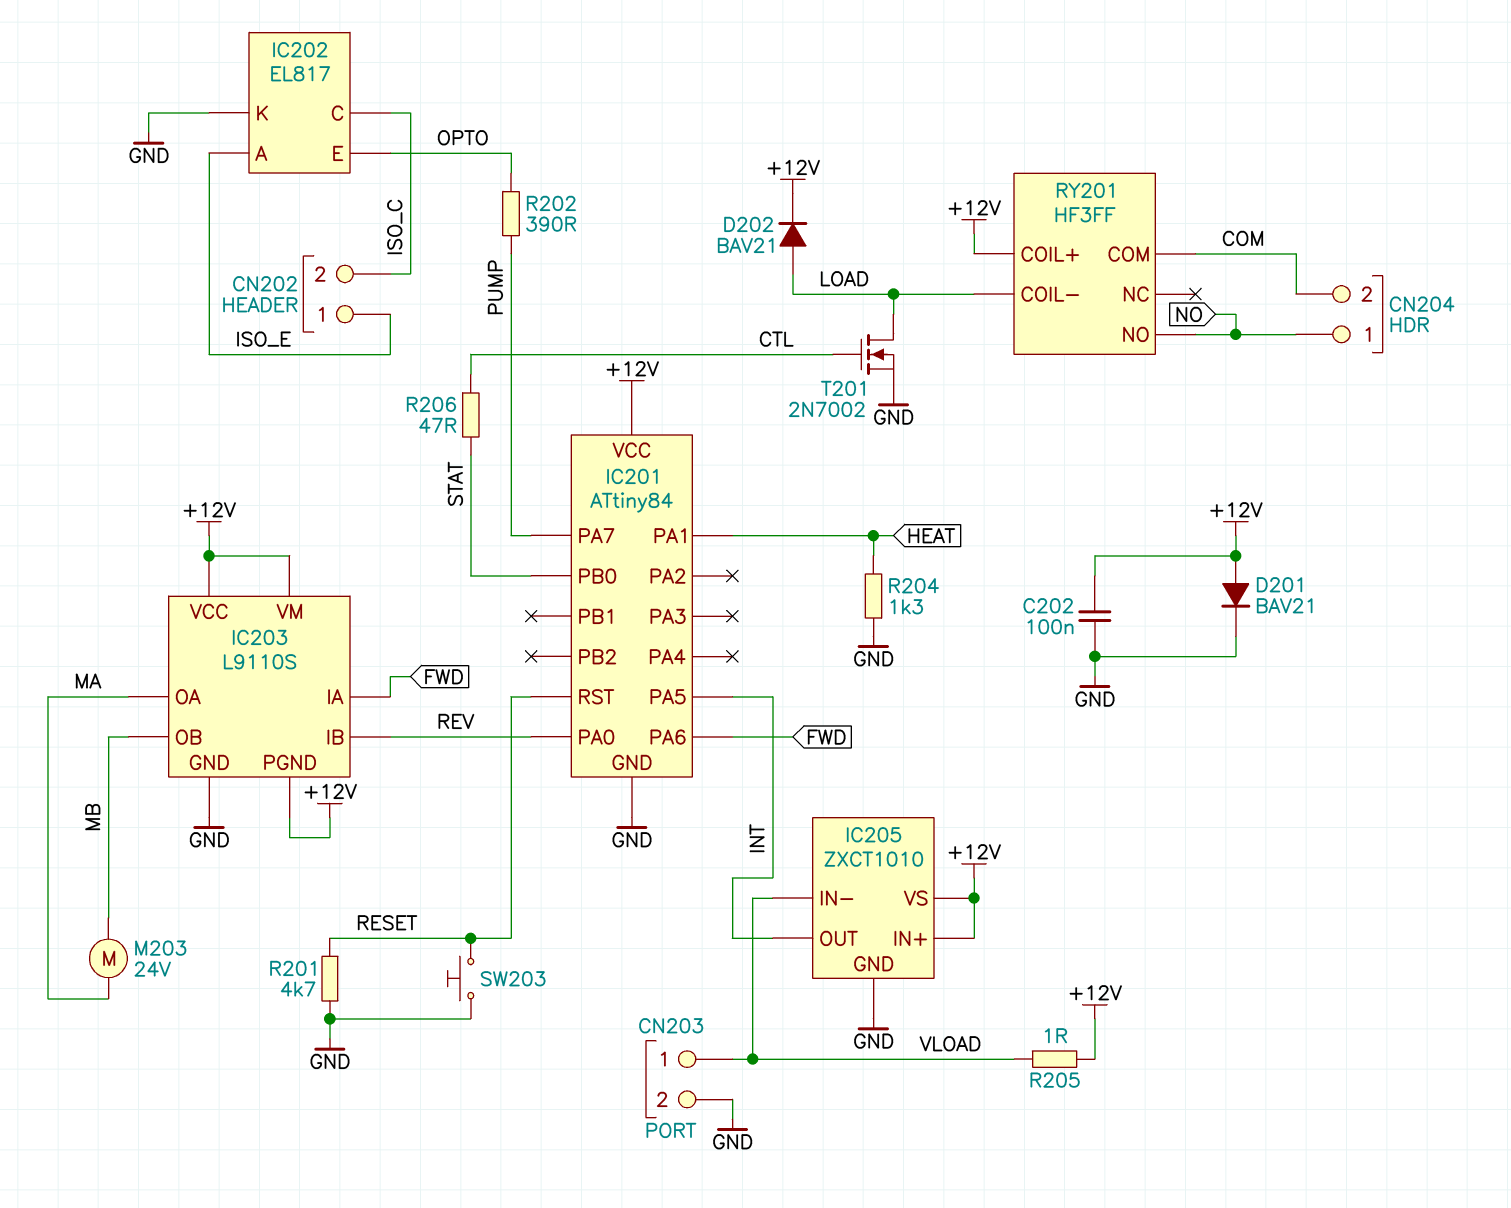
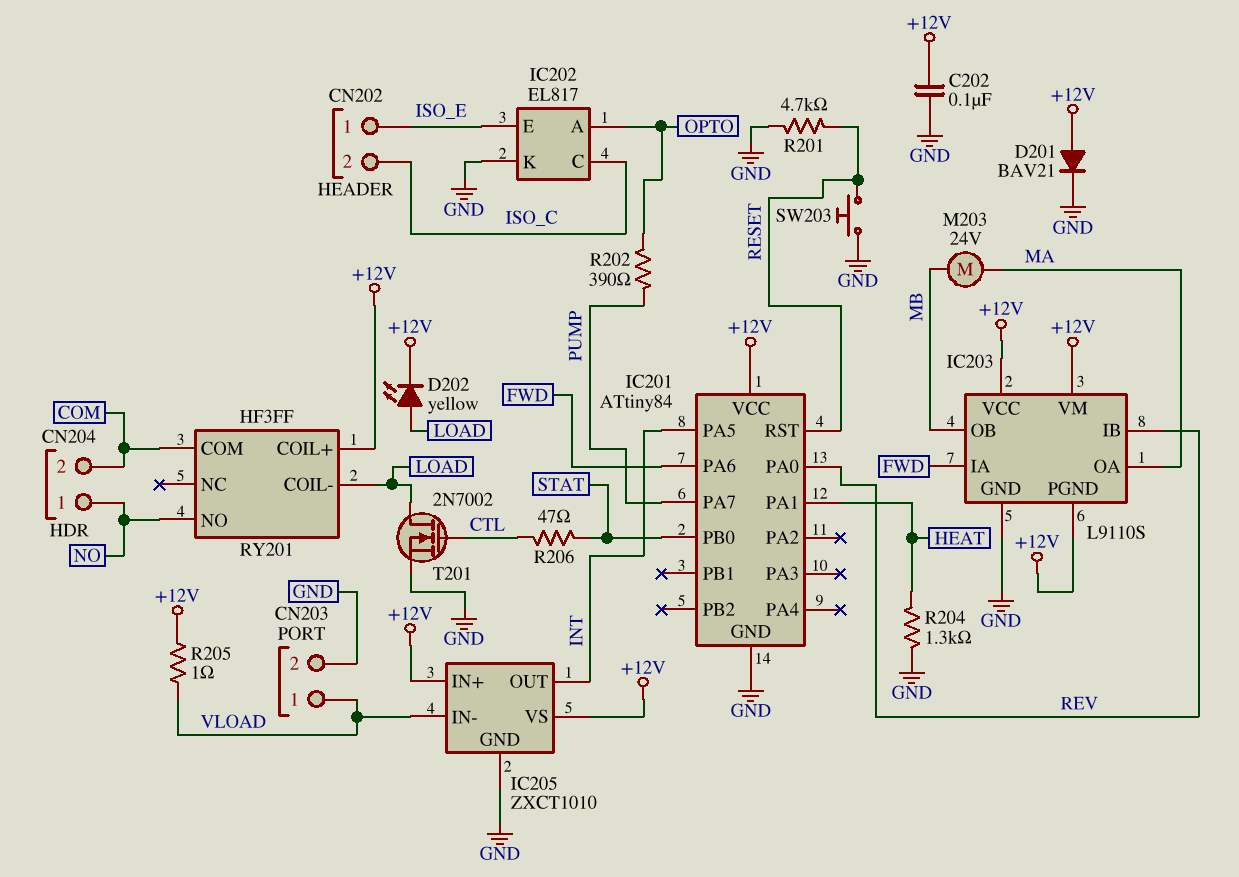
D202: diode BAV21 (A LOAD, K +12V) -> LED yellow (A LOAD, K +12V)
IC202 pin A: ISO_E -> OPTO
IC202 pin E: OPTO -> ISO_E

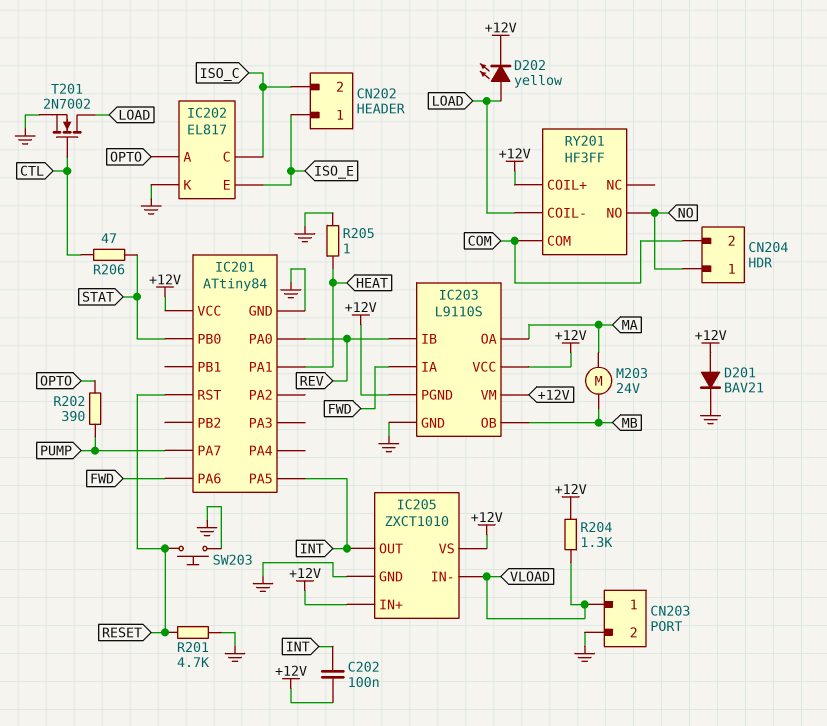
C202: 100nF (+12V, GND) -> 100nF (+12V, INT)
R204: 1.3k (GND, HEAT) -> 1.3k (+12V, VLOAD)
R205: 1 (+12V, VLOAD) -> 1 (GND, HEAT)

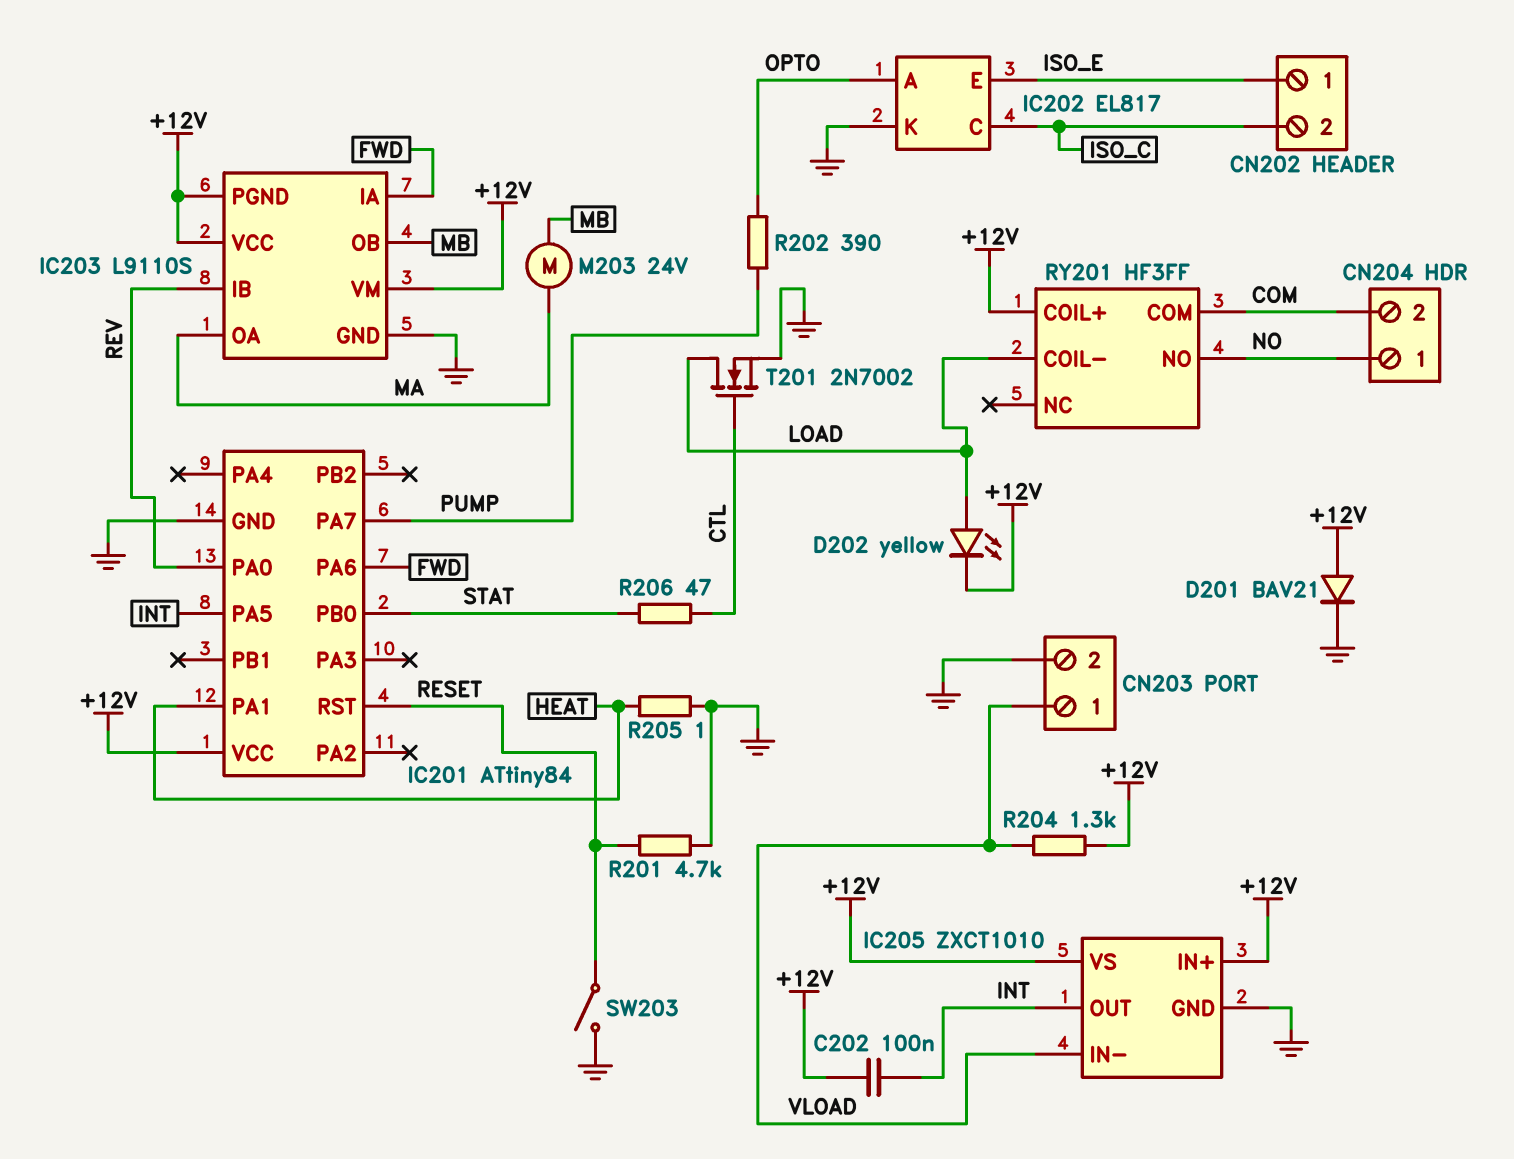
SW203: button (GND, RESET) -> switch (GND, RESET)

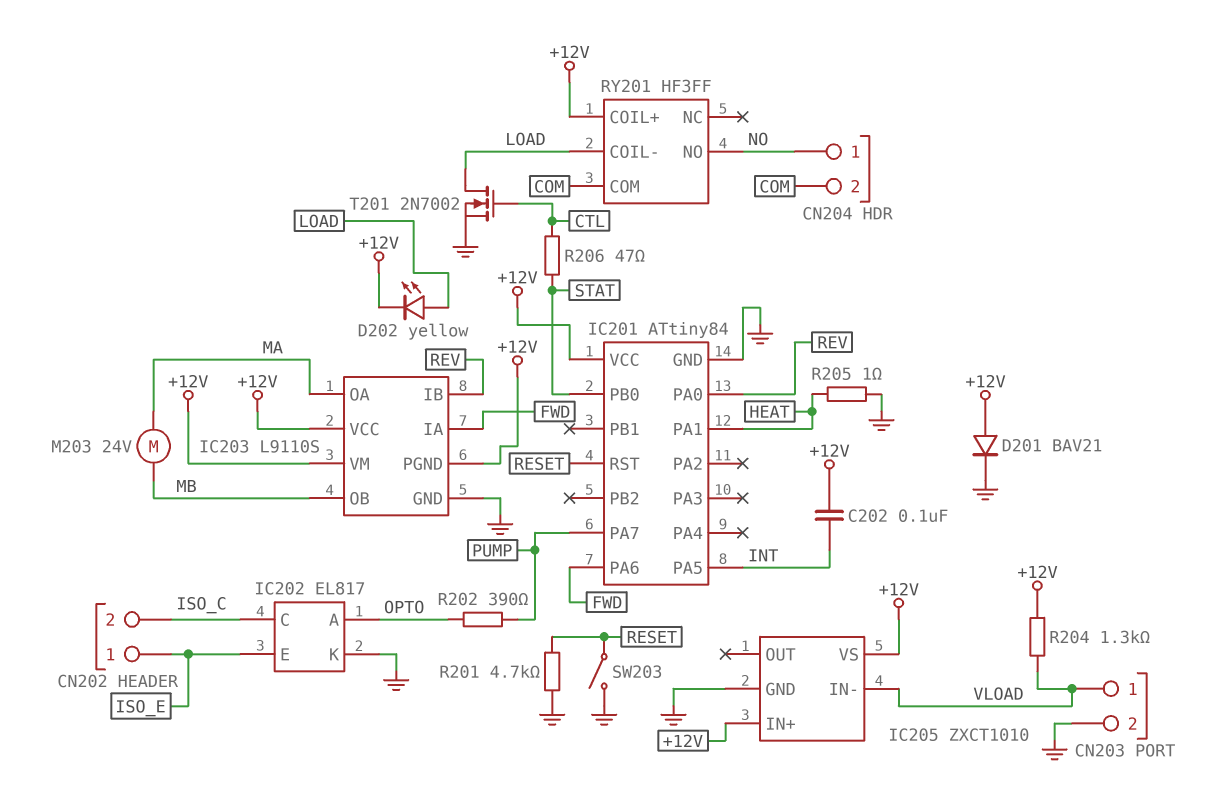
IC205 pin OUT: INT -> none

